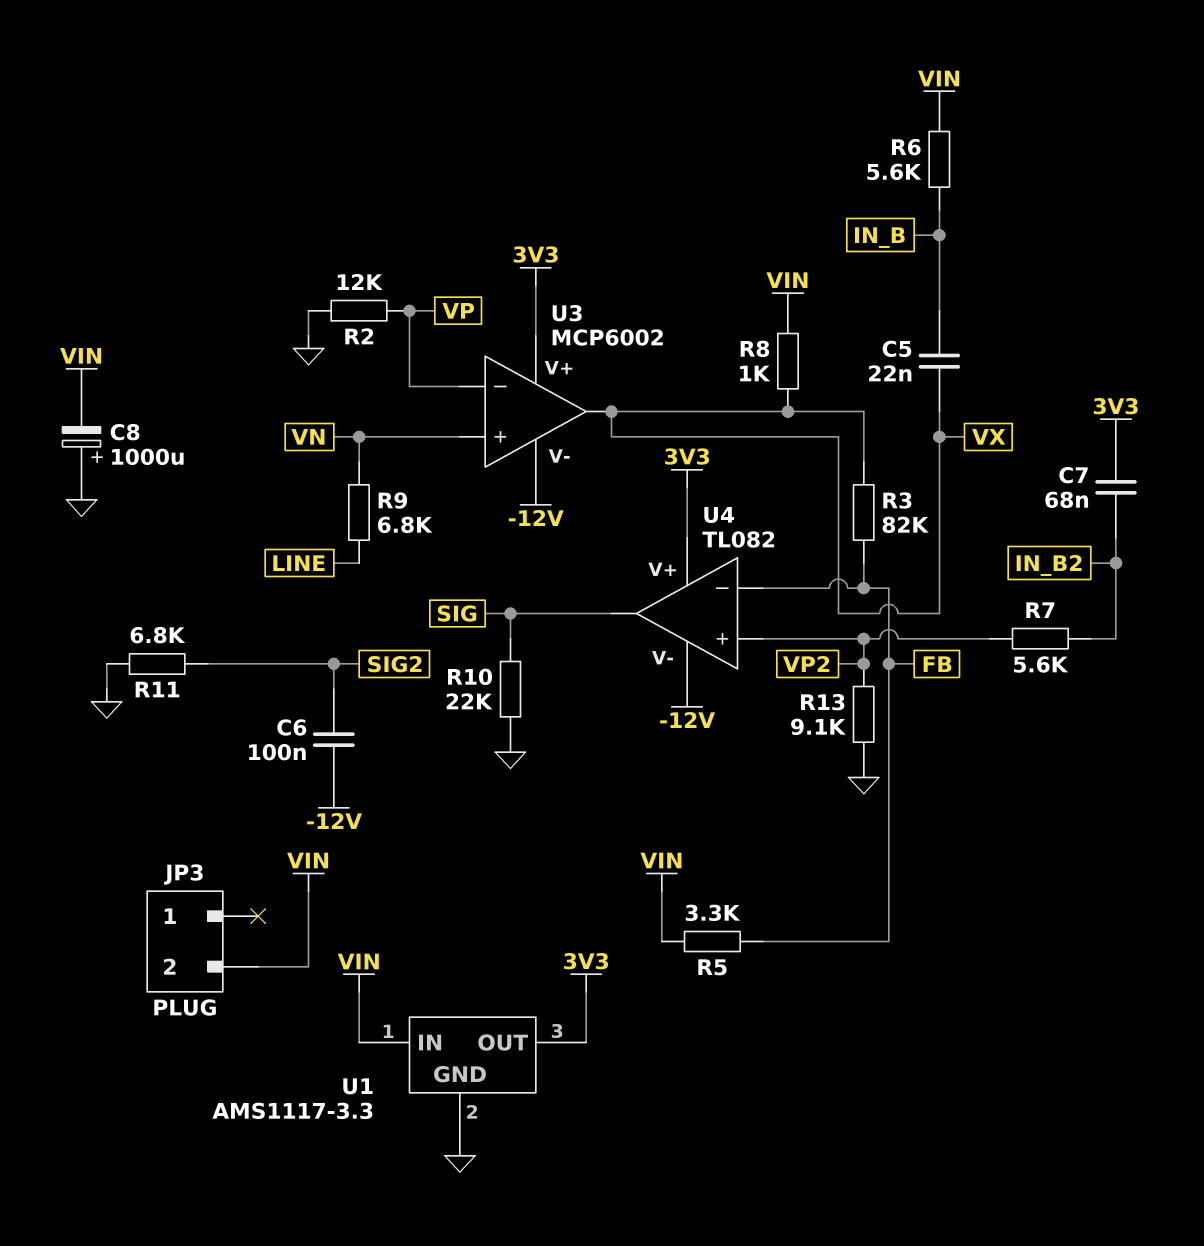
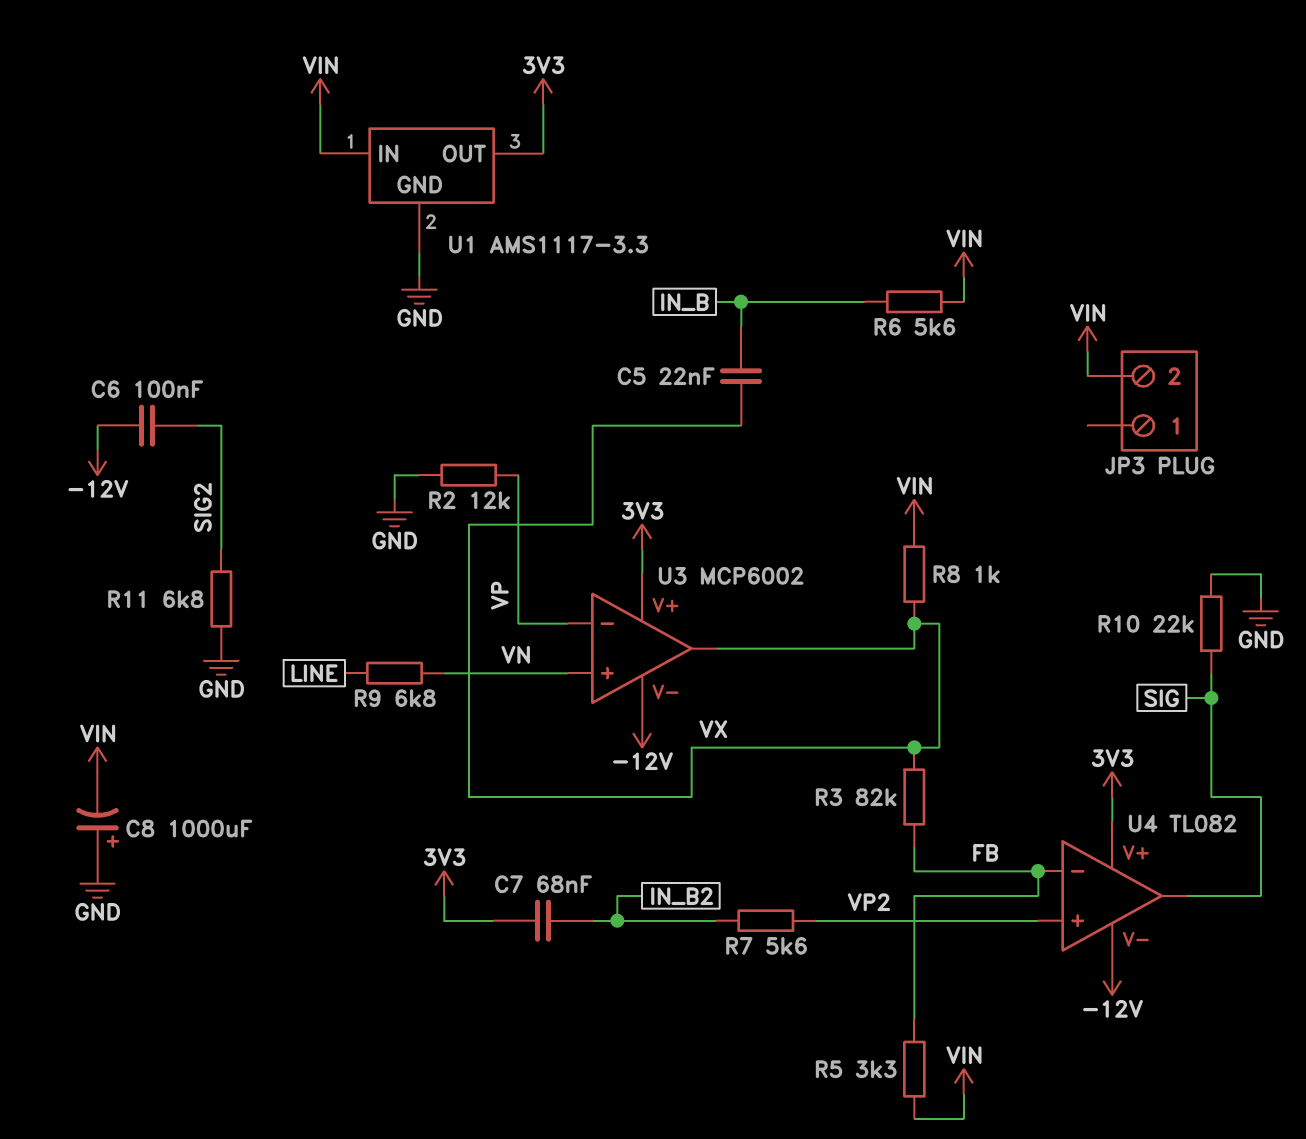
R13: 9.1k (GND, VP2) -> none

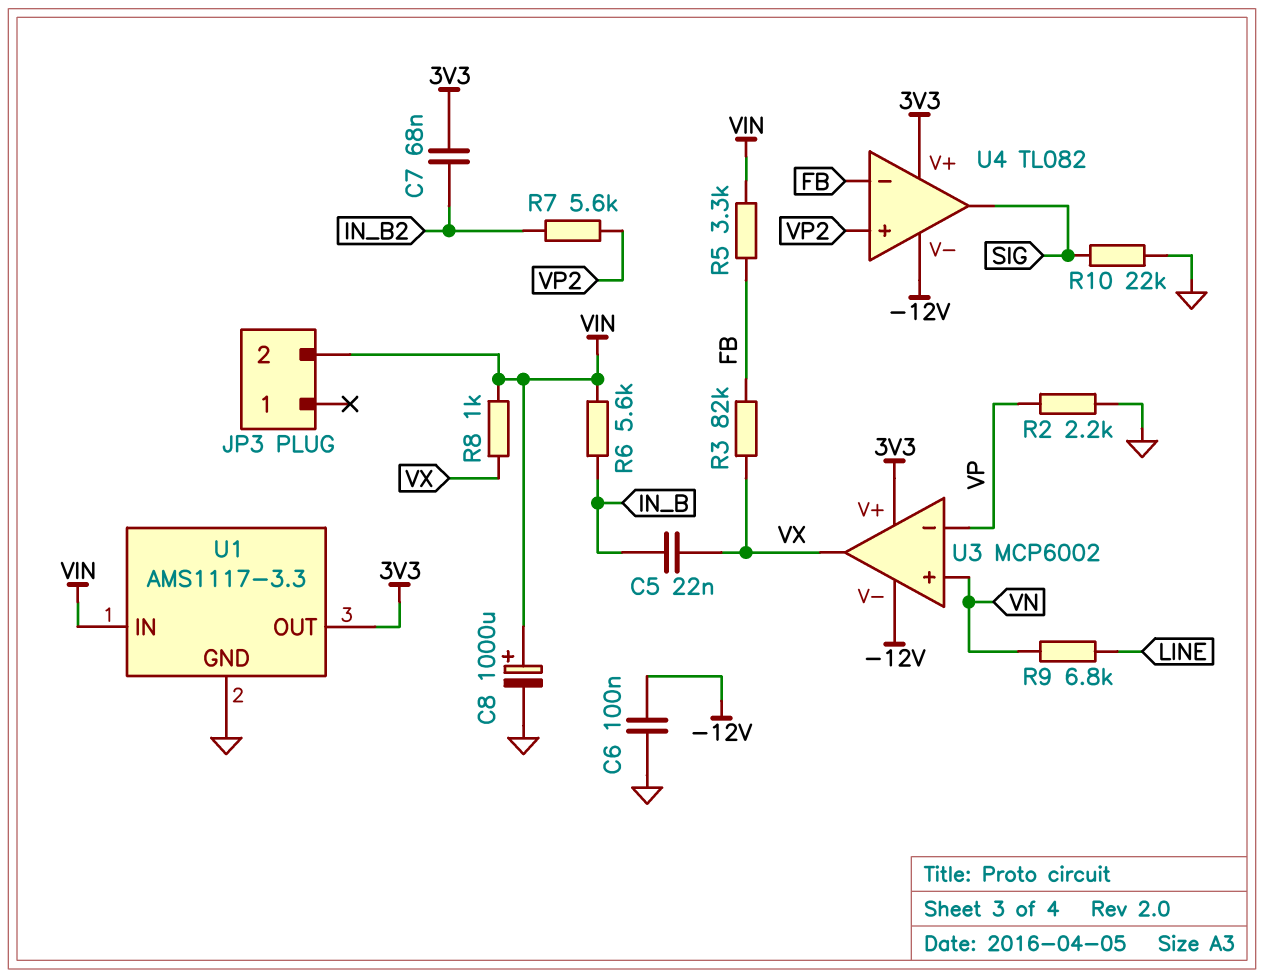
C6: 100nF (-12V, SIG2) -> 100nF (-12V, GND)
C8: 1000uF (plus GND, minus VIN) -> 1000uF (plus VIN, minus GND)
R2: 12k (GND, VP) -> 2.2k (GND, VP)
R11: 6.8k (GND, SIG2) -> none

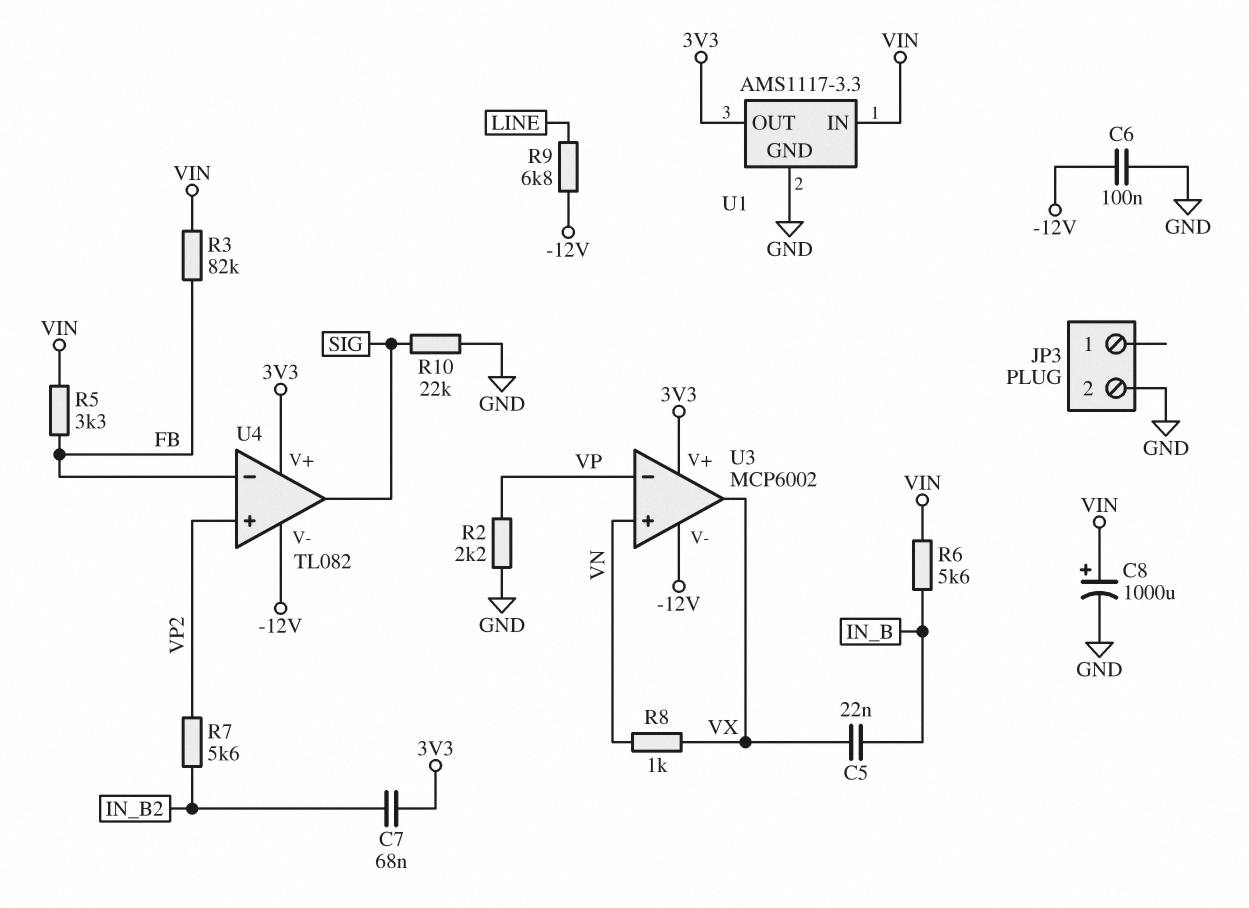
JP3 pin 2: VIN -> GND
R3: 82k (FB, VX) -> 82k (FB, VIN)
R8: 1k (VIN, VX) -> 1k (VN, VX)
R9: 6.8k (LINE, VN) -> 6.8k (-12V, LINE)

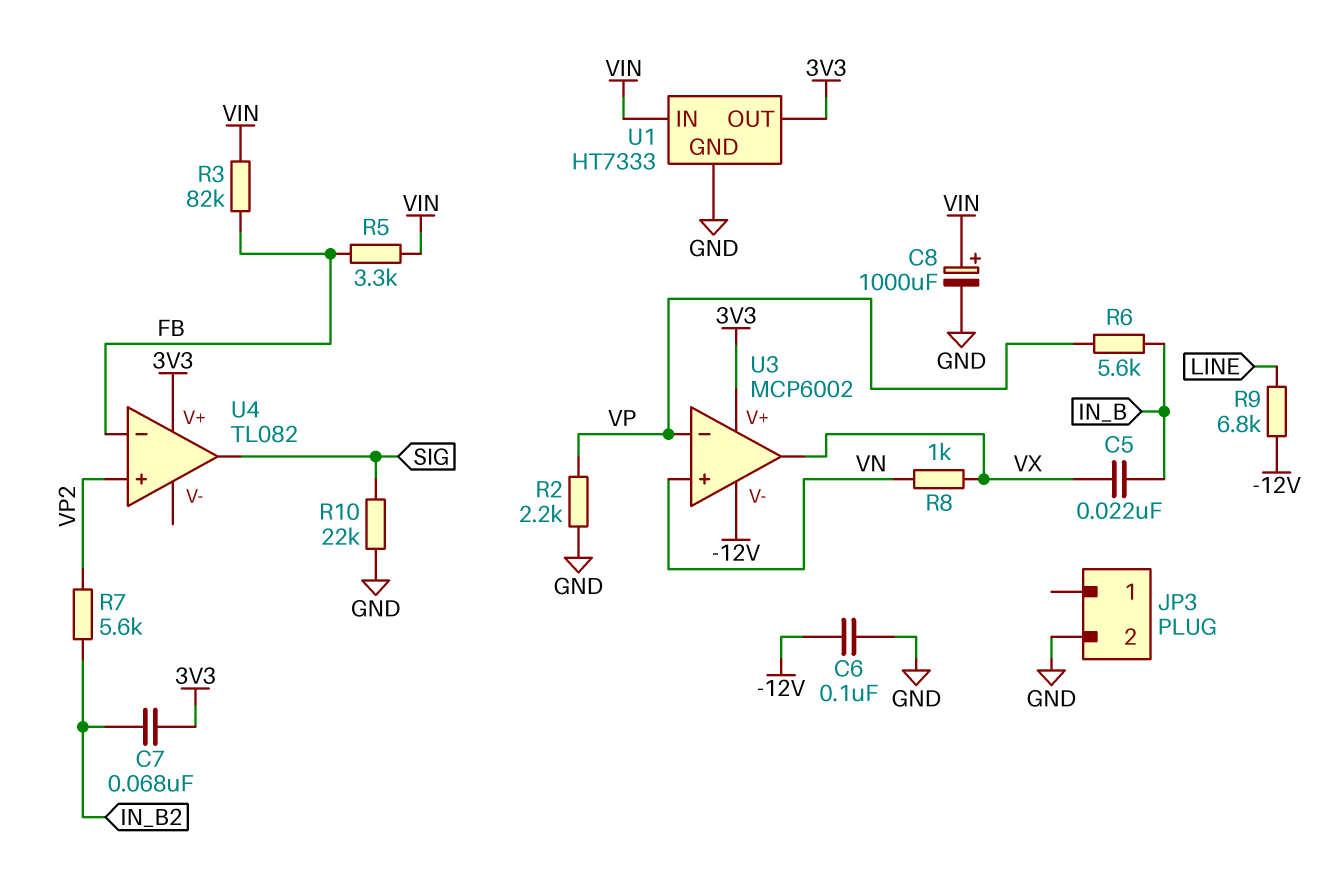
R6: 5.6k (IN_B, VIN) -> 5.6k (IN_B, VP)
U1: AMS1117-3.3 -> HT7333
U4 pin V-: -12V -> none

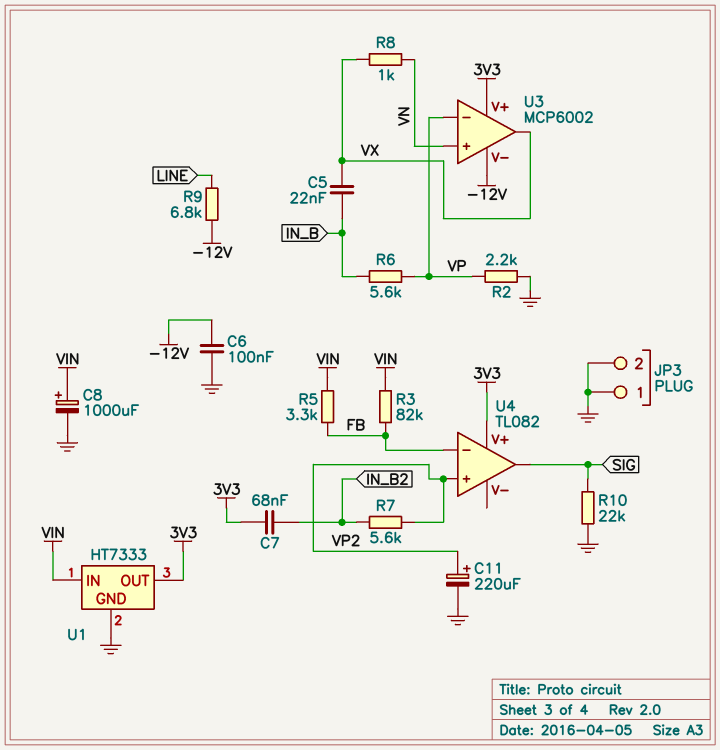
C11: none -> 220uF (plus VP2, minus GND)
JP3 pin 1: none -> GND

